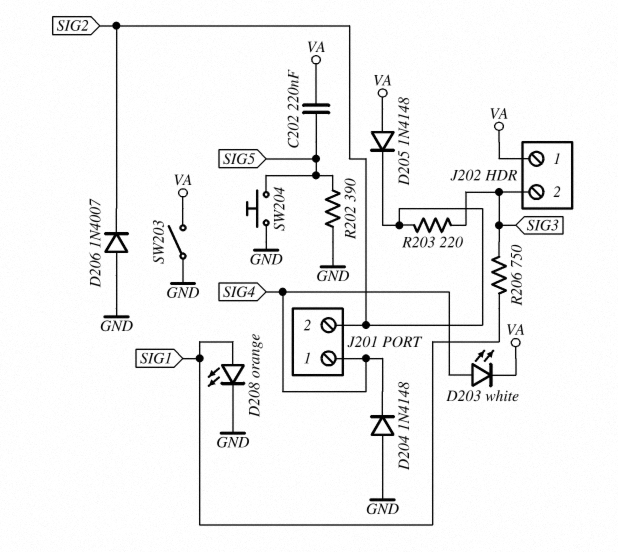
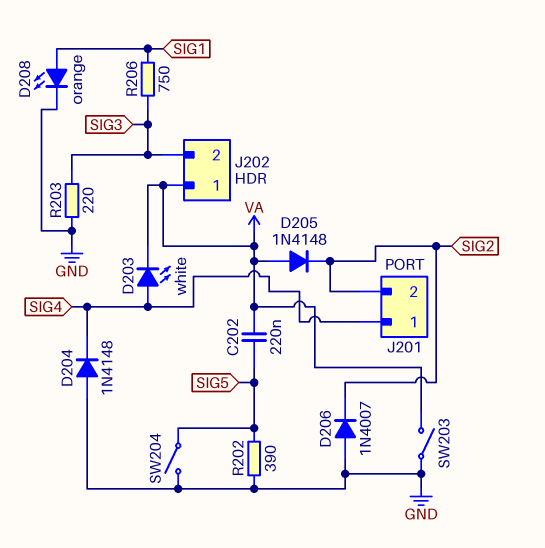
R203: 220 (SIG2, SIG3) -> 220 (GND, SIG3)
SW204: button (GND, SIG5) -> switch (GND, SIG5)

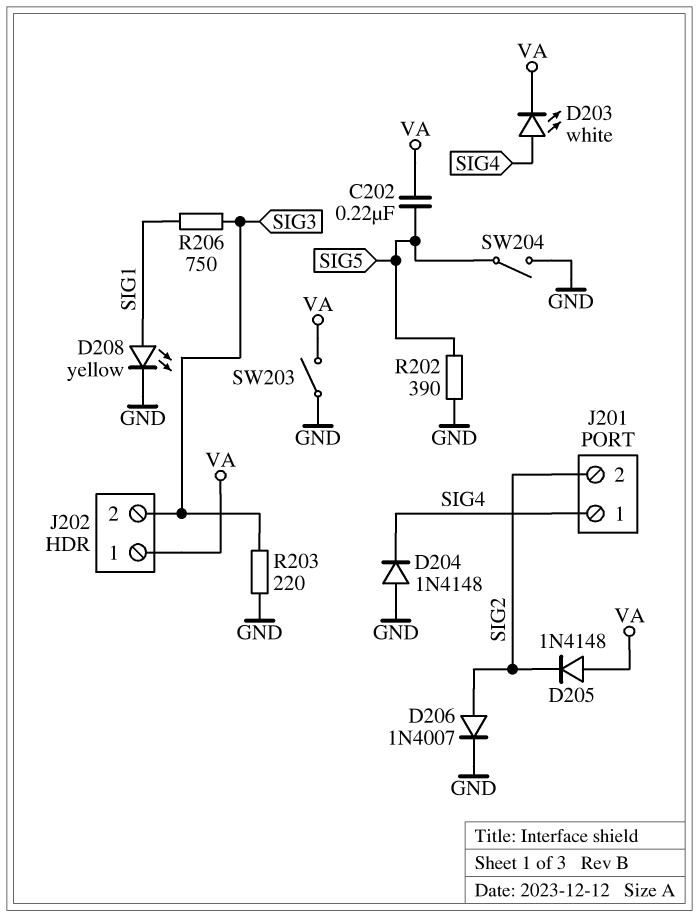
D206: diode 1N4007 (A GND, K SIG2) -> diode 1N4007 (A SIG2, K GND)
D208: LED orange (A SIG1, K GND) -> LED yellow (A SIG1, K GND)

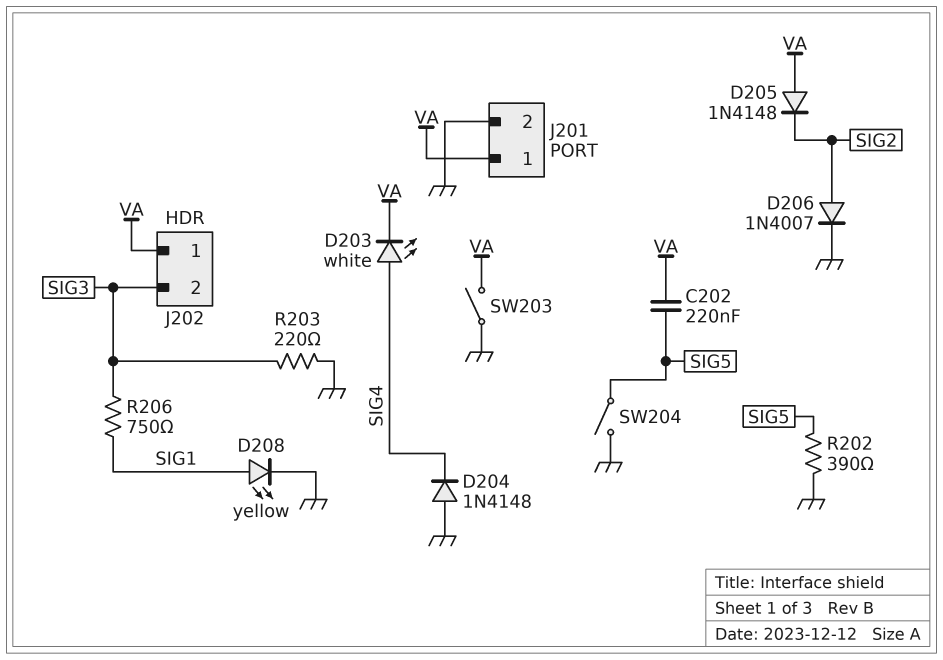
J201 pin 1: SIG4 -> VA
J201 pin 2: SIG2 -> GND

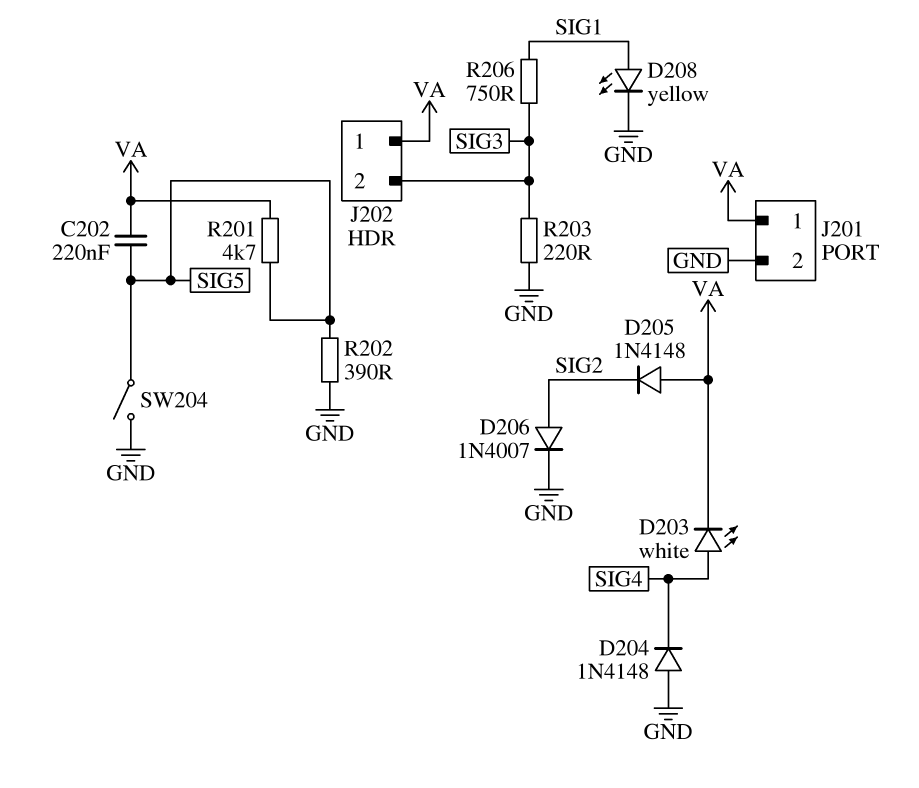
R201: none -> 4.7k (SIG5, VA)
SW203: switch (GND, VA) -> none

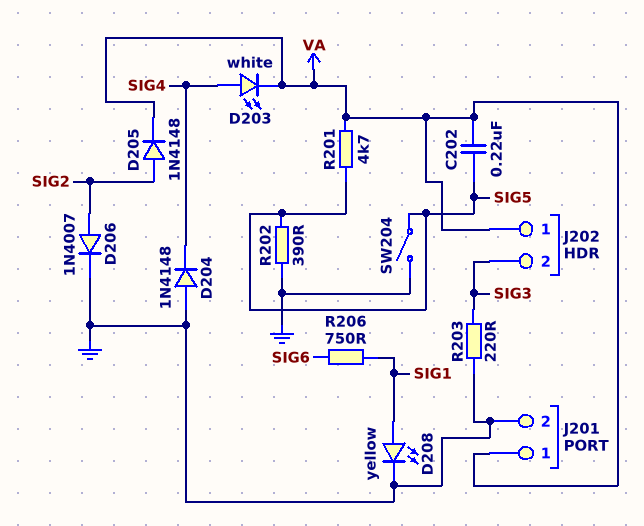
D205: diode 1N4148 (A VA, K SIG2) -> diode 1N4148 (A SIG2, K VA)
R206: 750 (SIG1, SIG3) -> 750 (SIG1, SIG6)

